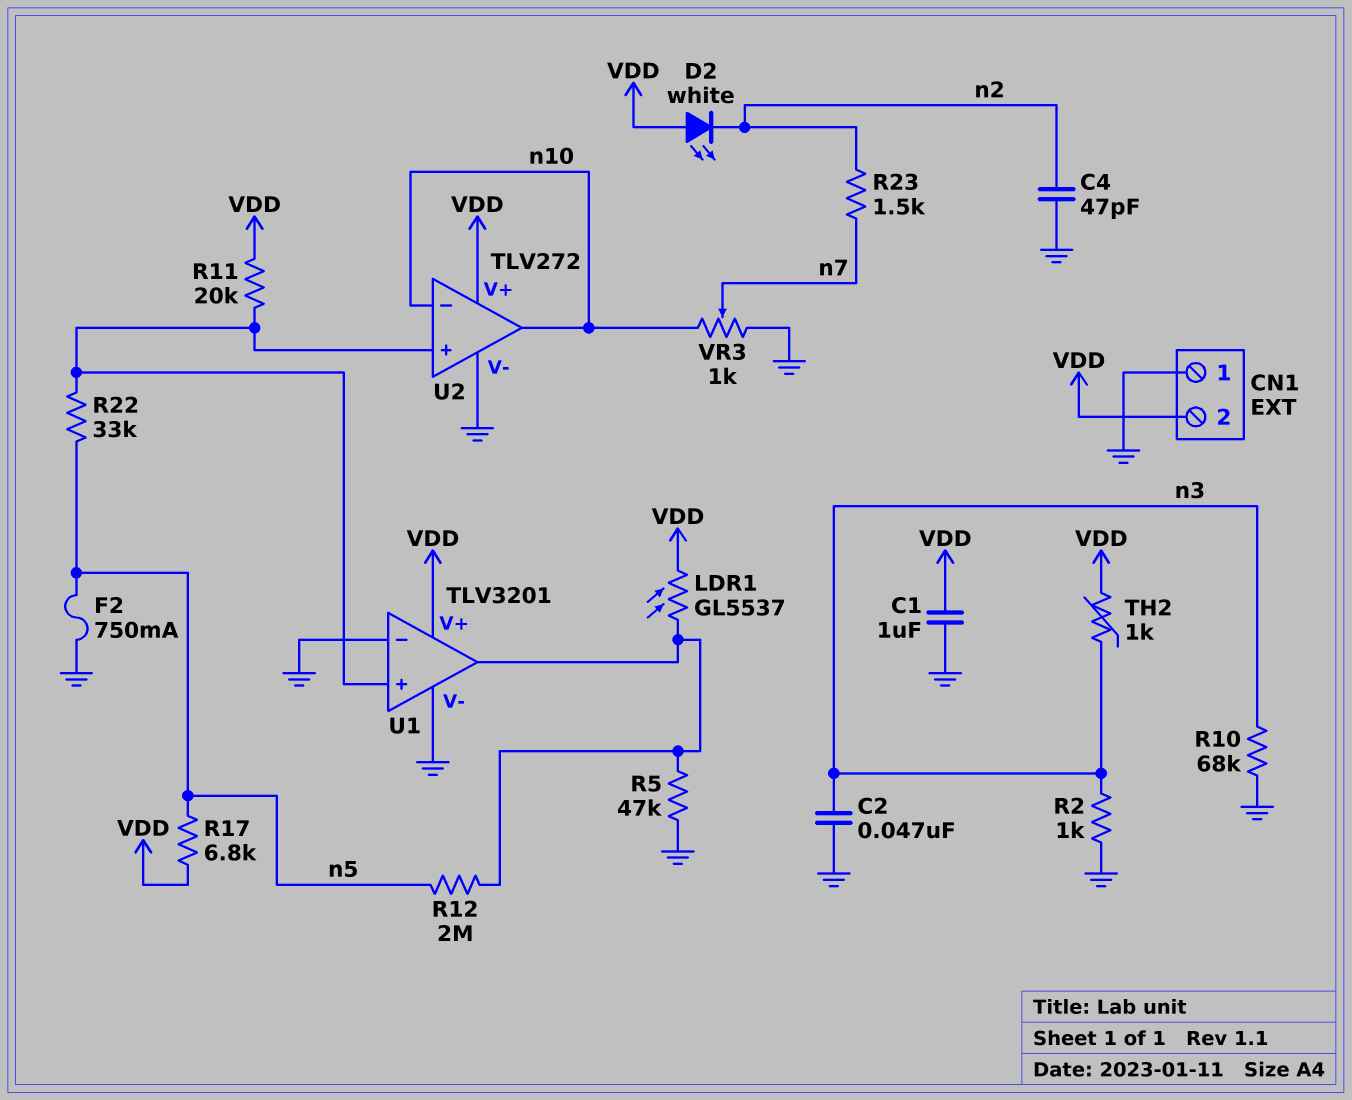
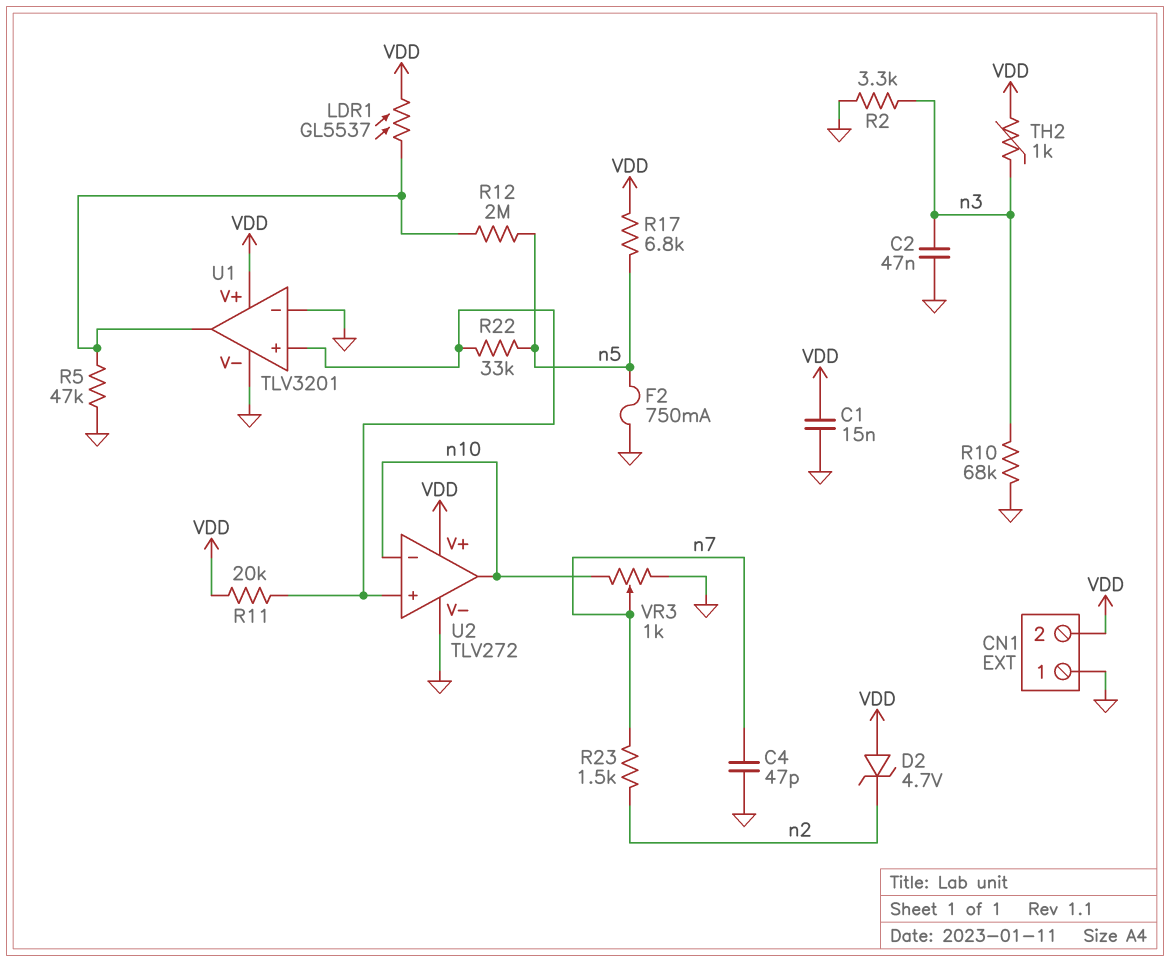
C1: 1uF (GND, VDD) -> 15nF (GND, VDD)
C4: 47pF (GND, n2) -> 47pF (GND, n7)
D2: LED white (A VDD, K n2) -> zener 4.7V (A VDD, K n2)
R2: 1k (GND, n3) -> 3.3k (GND, n3)

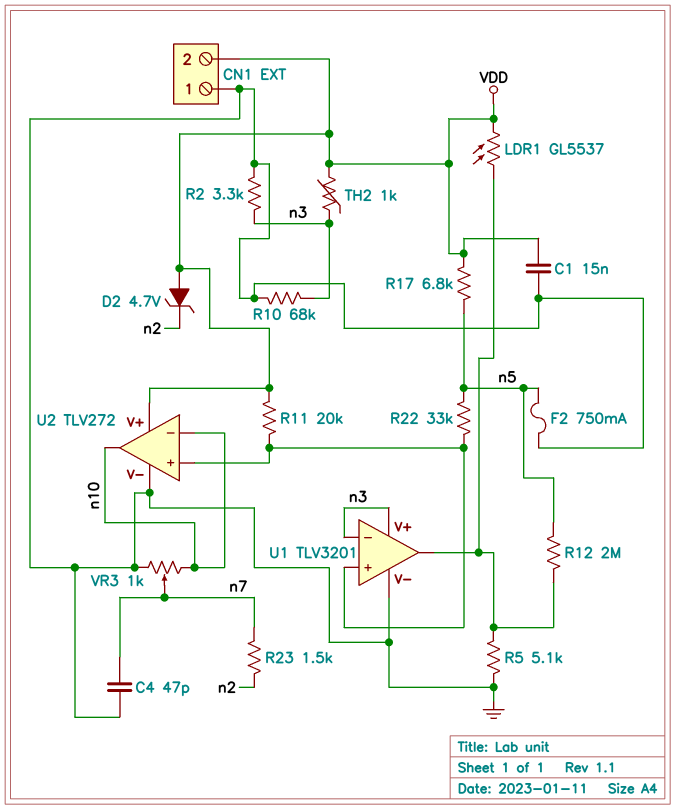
C2: 47nF (GND, n3) -> none
R5: 47k (GND, U1/out) -> 5.1k (GND, U1/out)
U1 pin V+: VDD -> n3
U1 pin in-: GND -> n3

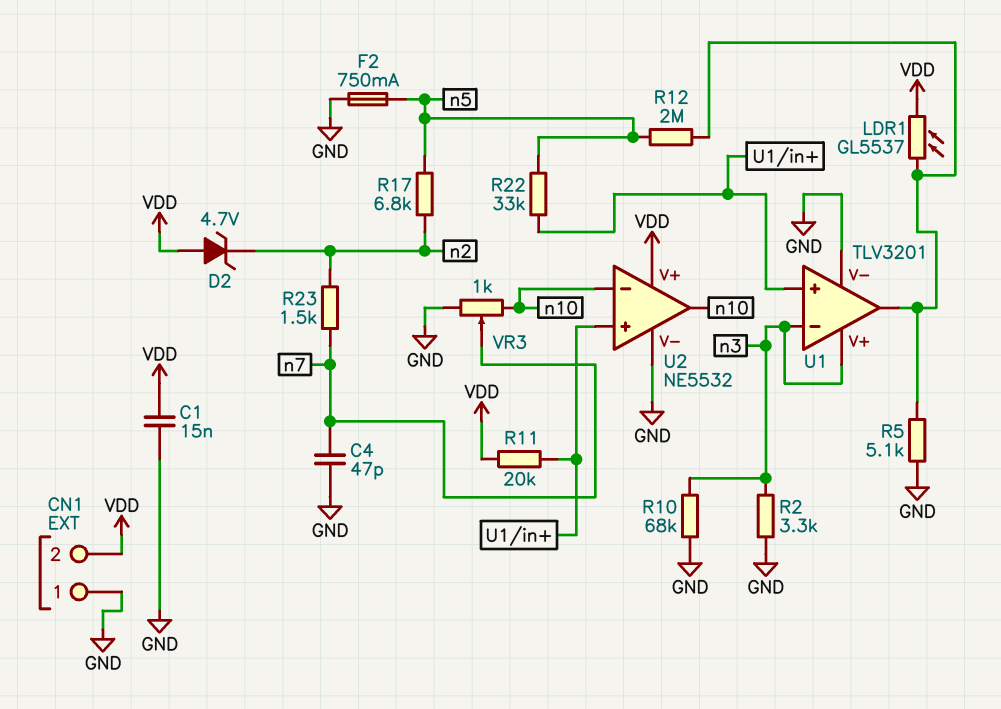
R17: 6.8k (VDD, n5) -> 6.8k (n2, n5)
TH2: 1k (VDD, n3) -> none
U2: TLV272 -> NE5532

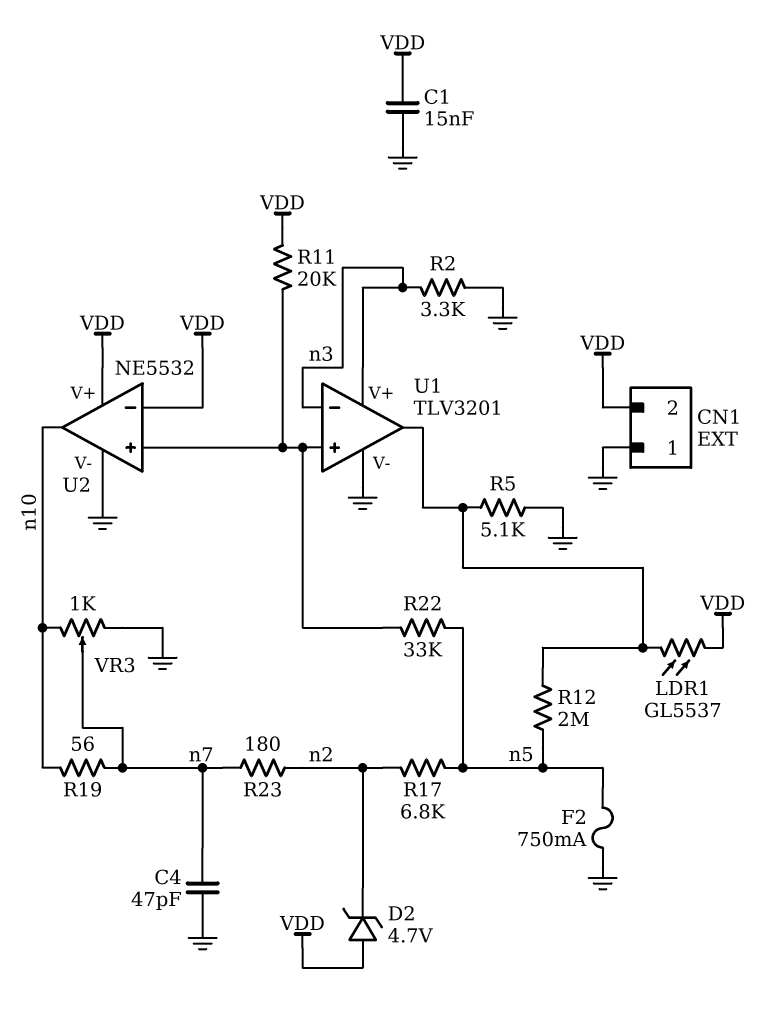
R10: 68k (GND, n3) -> none
R19: none -> 56 (n7, n10)
R23: 1.5k (n2, n7) -> 180 (n2, n7)
U2 pin in-: n10 -> VDD

